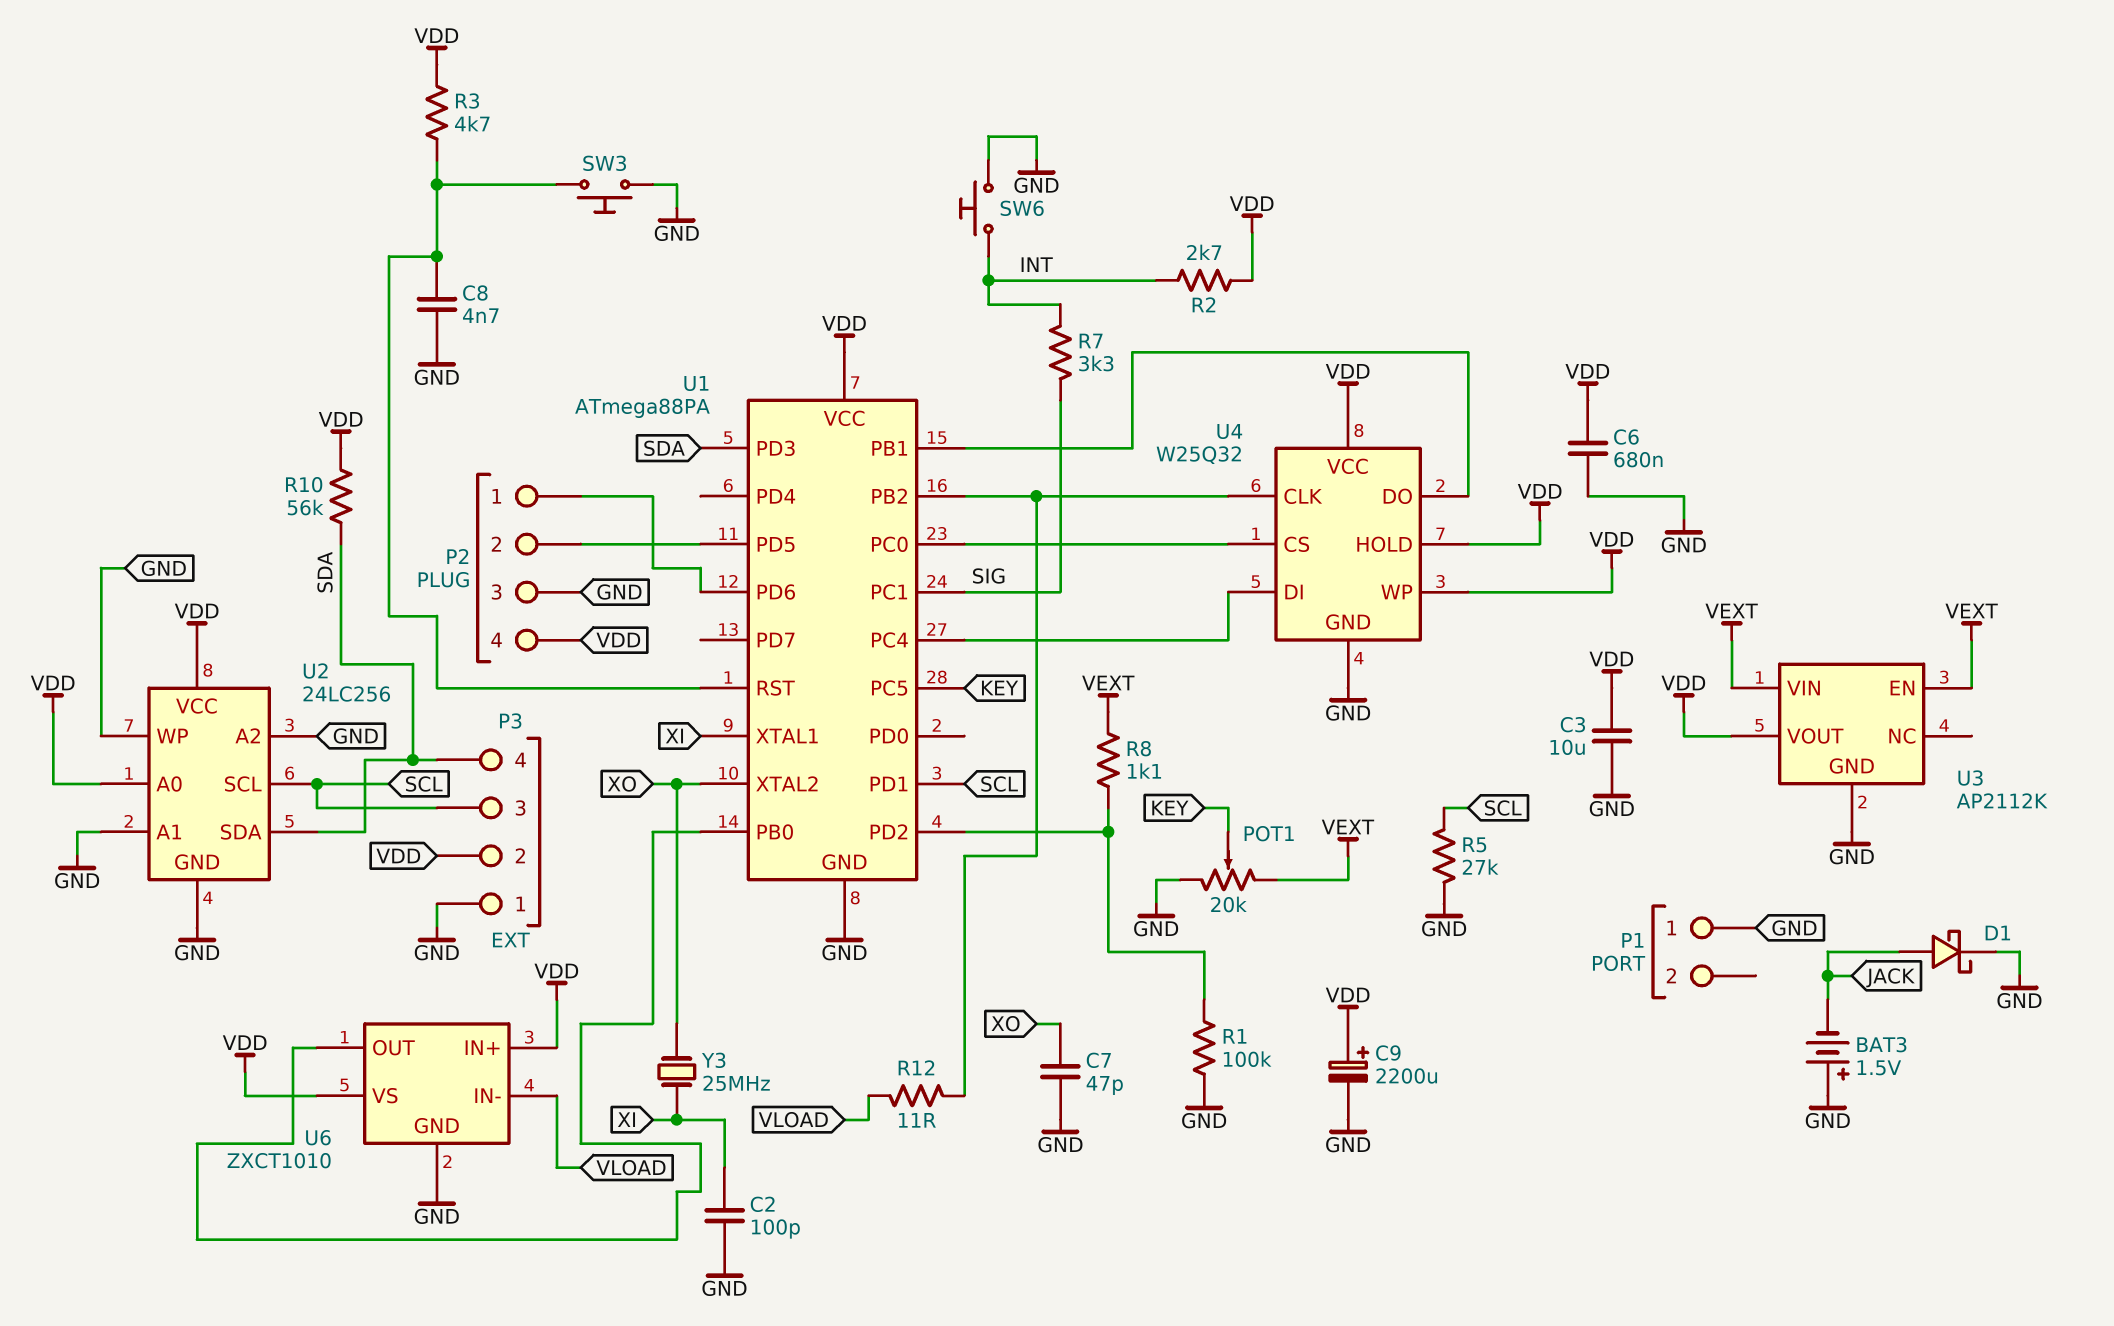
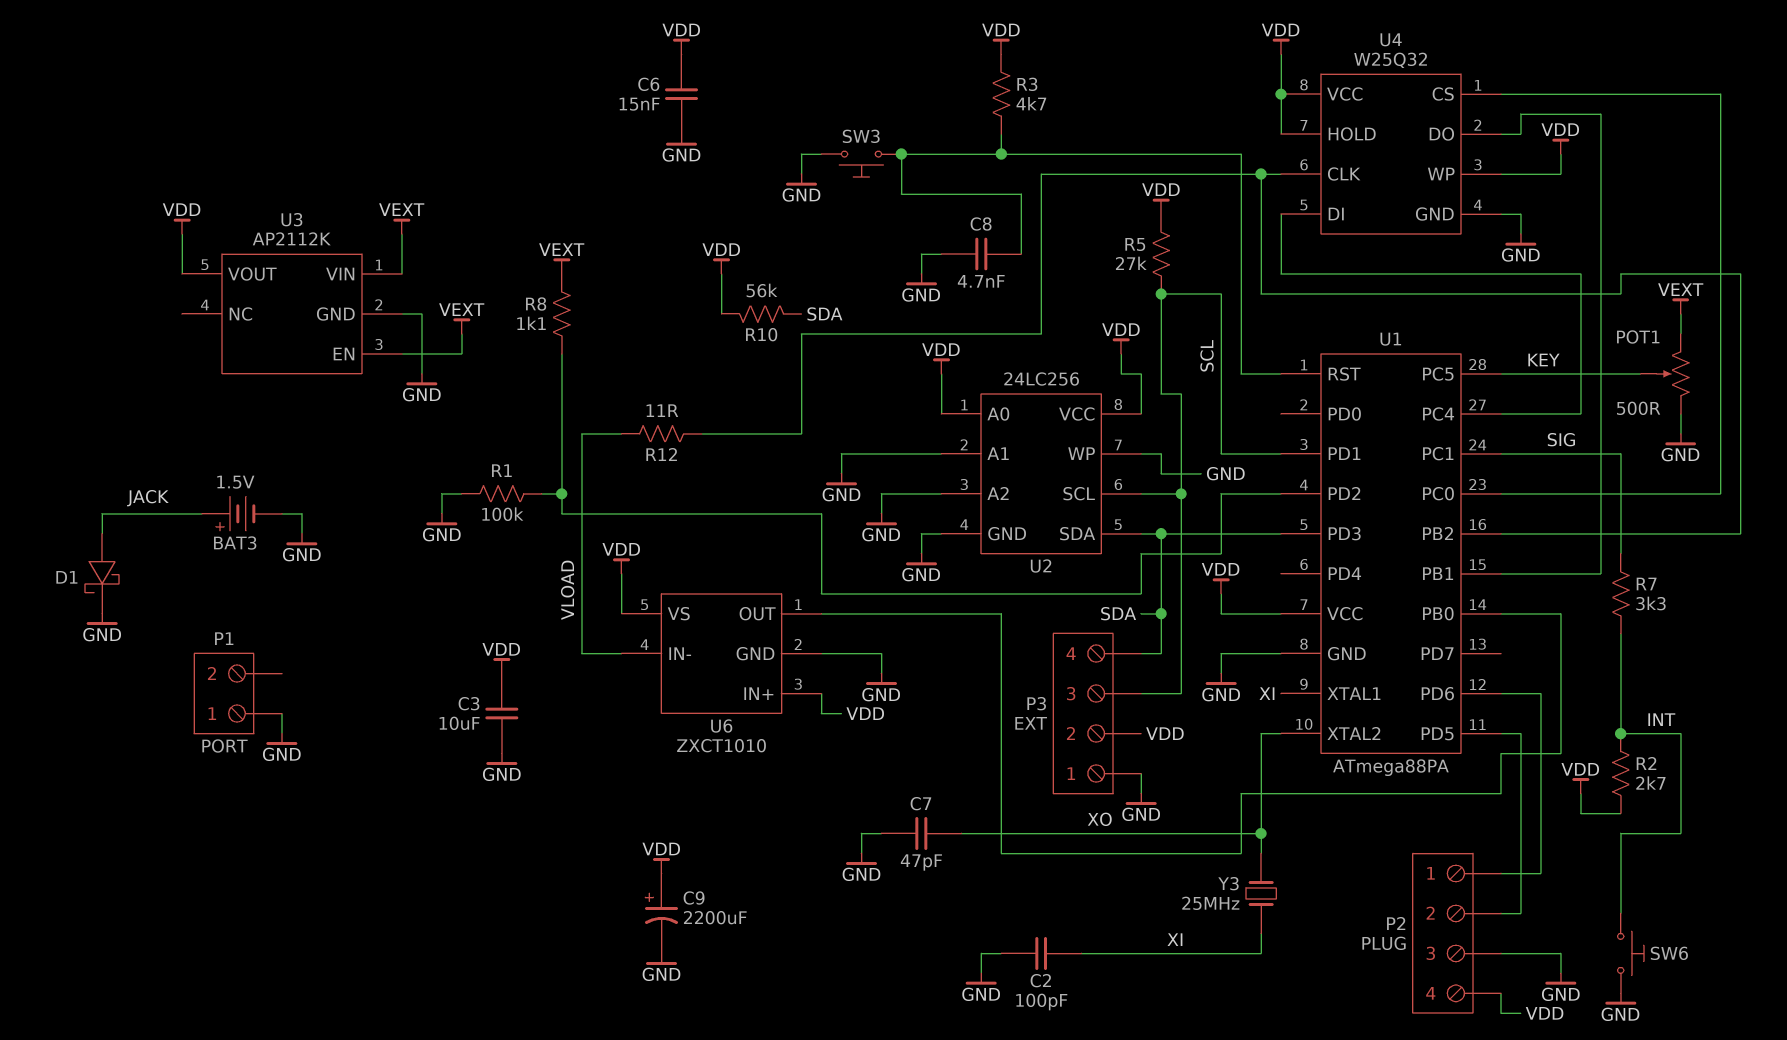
BAT3: 1.5V (plus GND, minus JACK) -> 1.5V (plus JACK, minus GND)
C6: 680nF (GND, VDD) -> 15nF (GND, VDD)
POT1: 20k (GND, VEXT, wiper KEY) -> 500 (GND, VEXT, wiper KEY)
R5: 27k (GND, SCL) -> 27k (SCL, VDD)

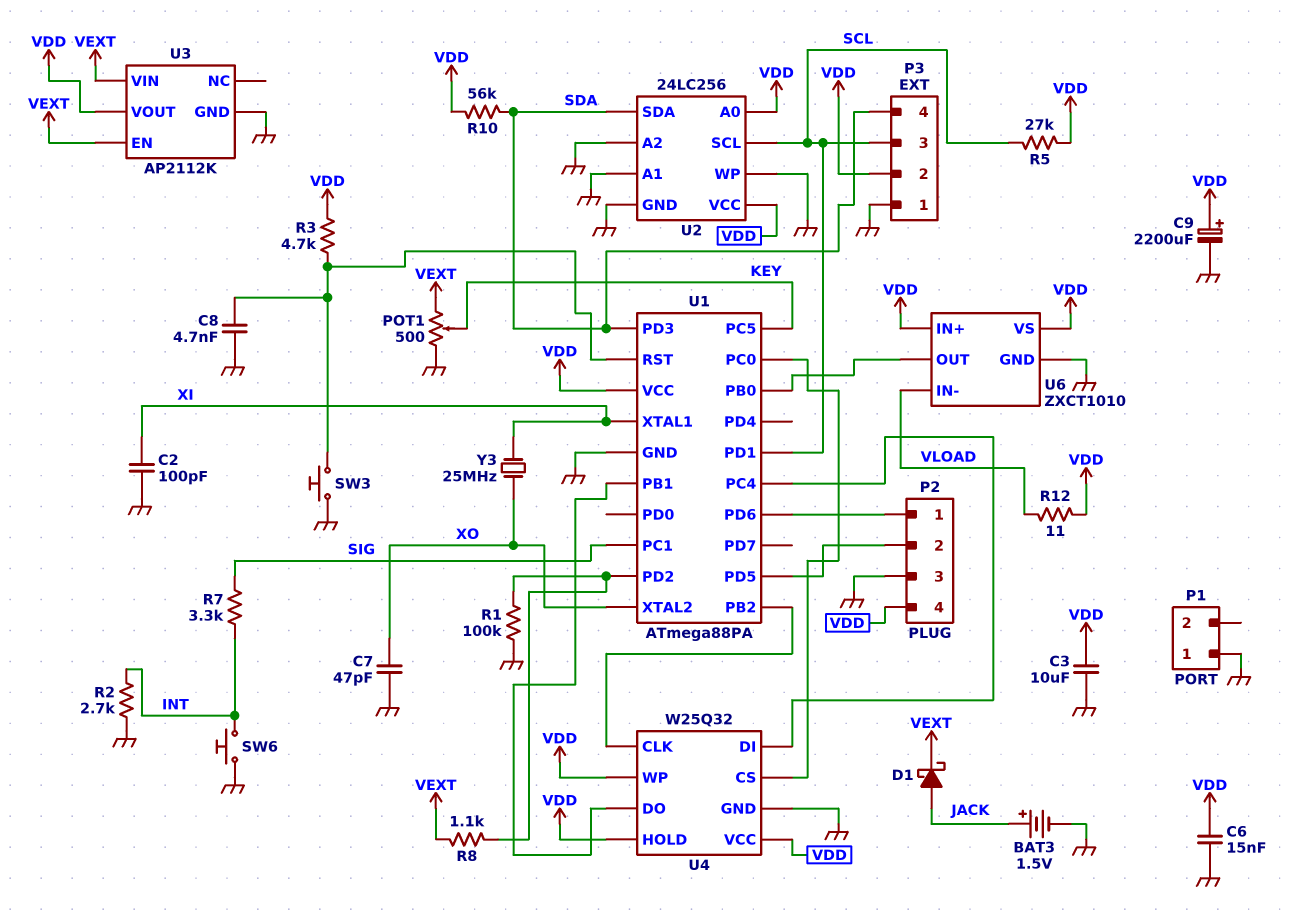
D1: schottky (A JACK, K GND) -> schottky (A JACK, K VEXT)
R2: 2.7k (INT, VDD) -> 2.7k (GND, INT)
R12: 11 (U1/PB2, VLOAD) -> 11 (VDD, VLOAD)

